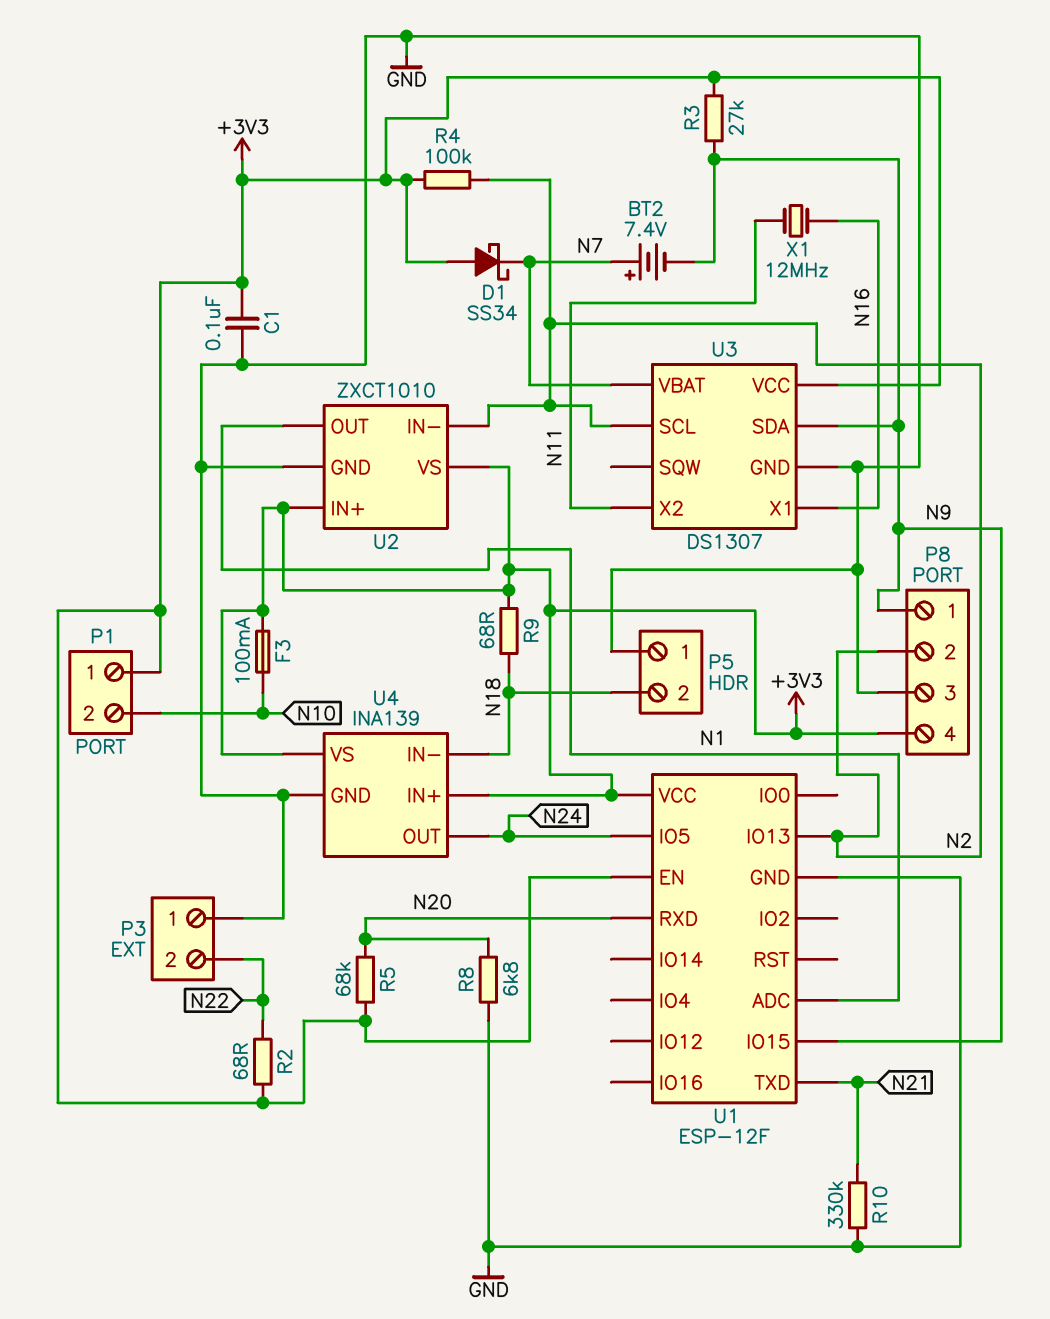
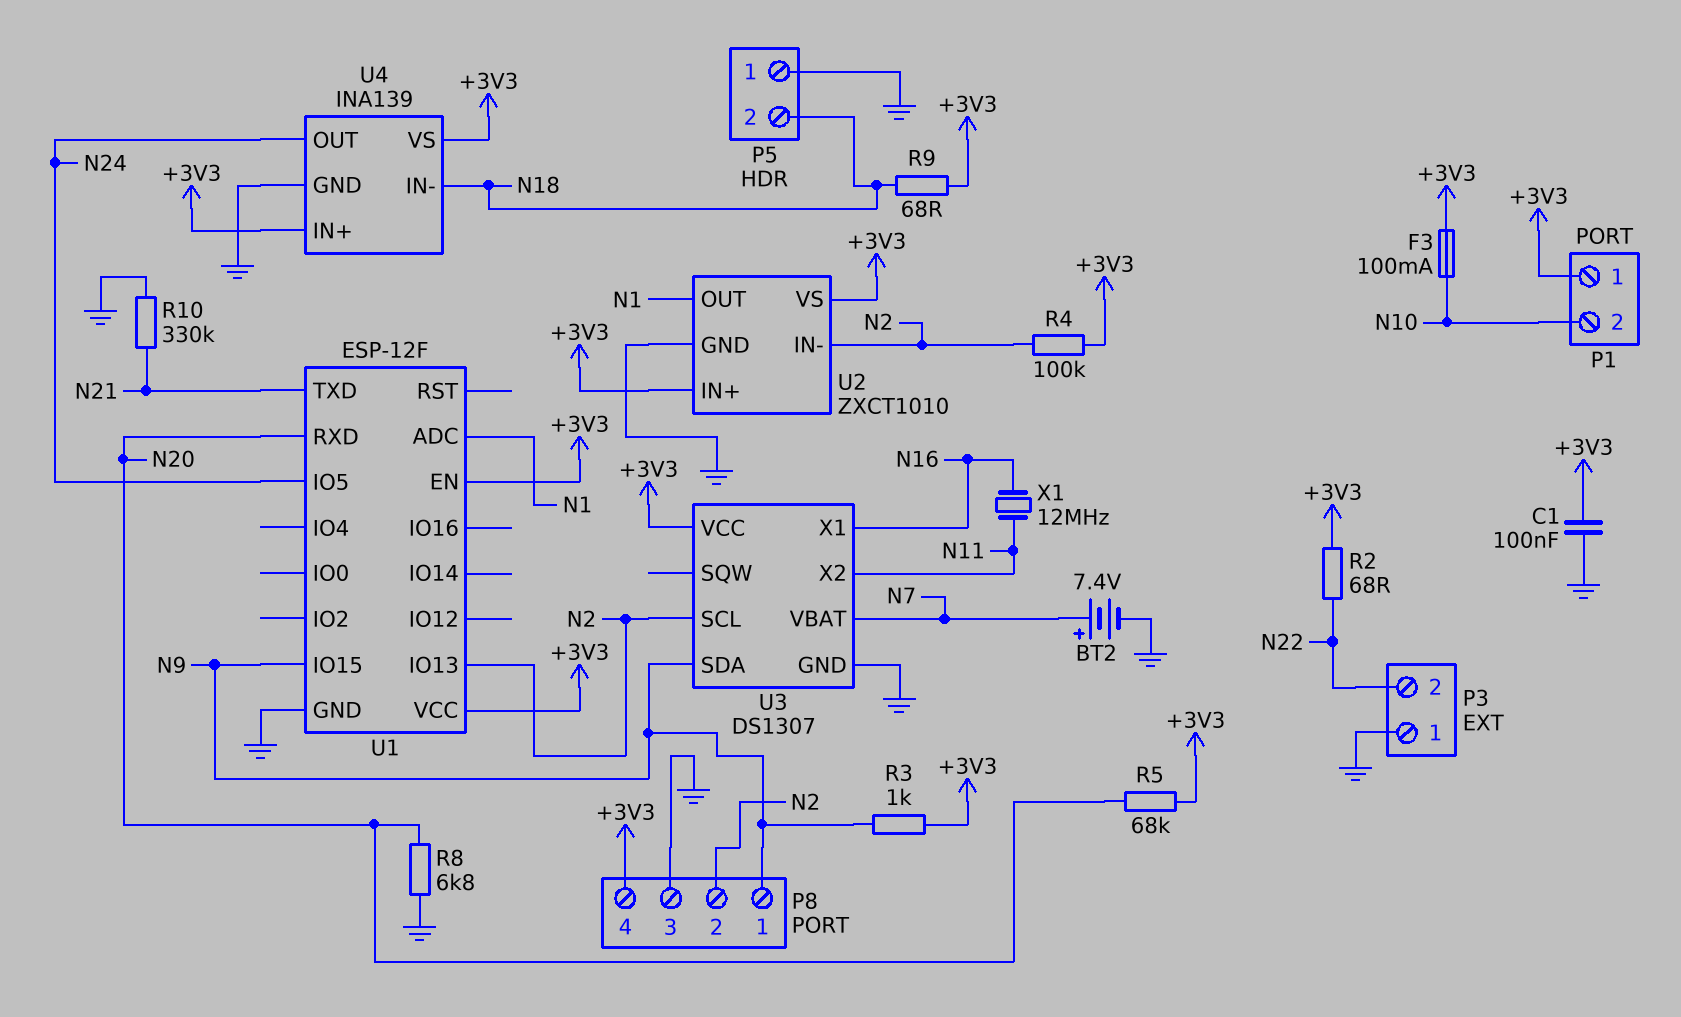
BT2: 7.4V (plus N7, minus N9) -> 7.4V (plus N7, minus GND)
D1: schottky SS34 (A +3V3, K N7) -> none
R3: 27k (+3V3, N9) -> 1k (+3V3, N9)

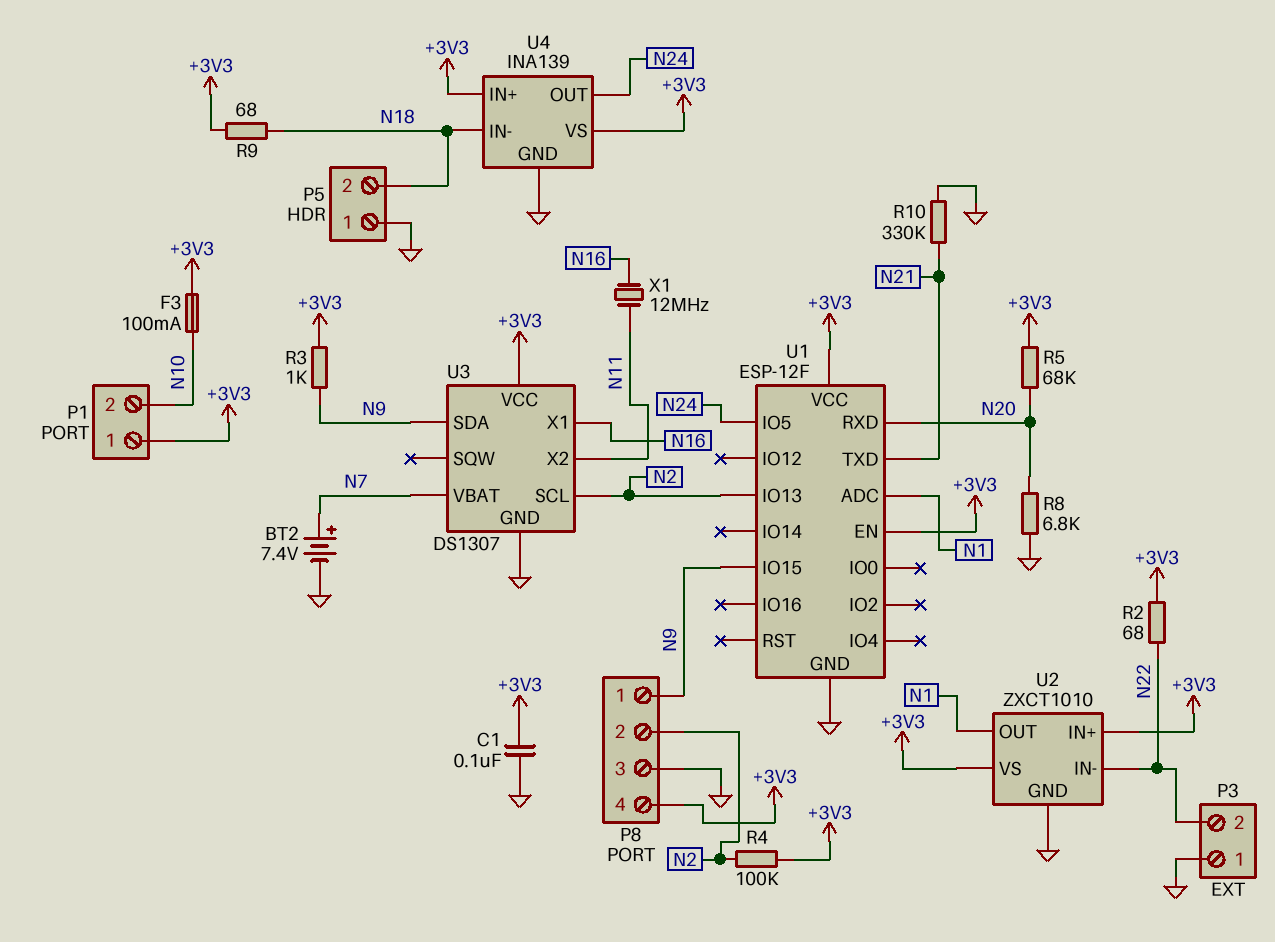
U2 pin IN-: N2 -> N22

